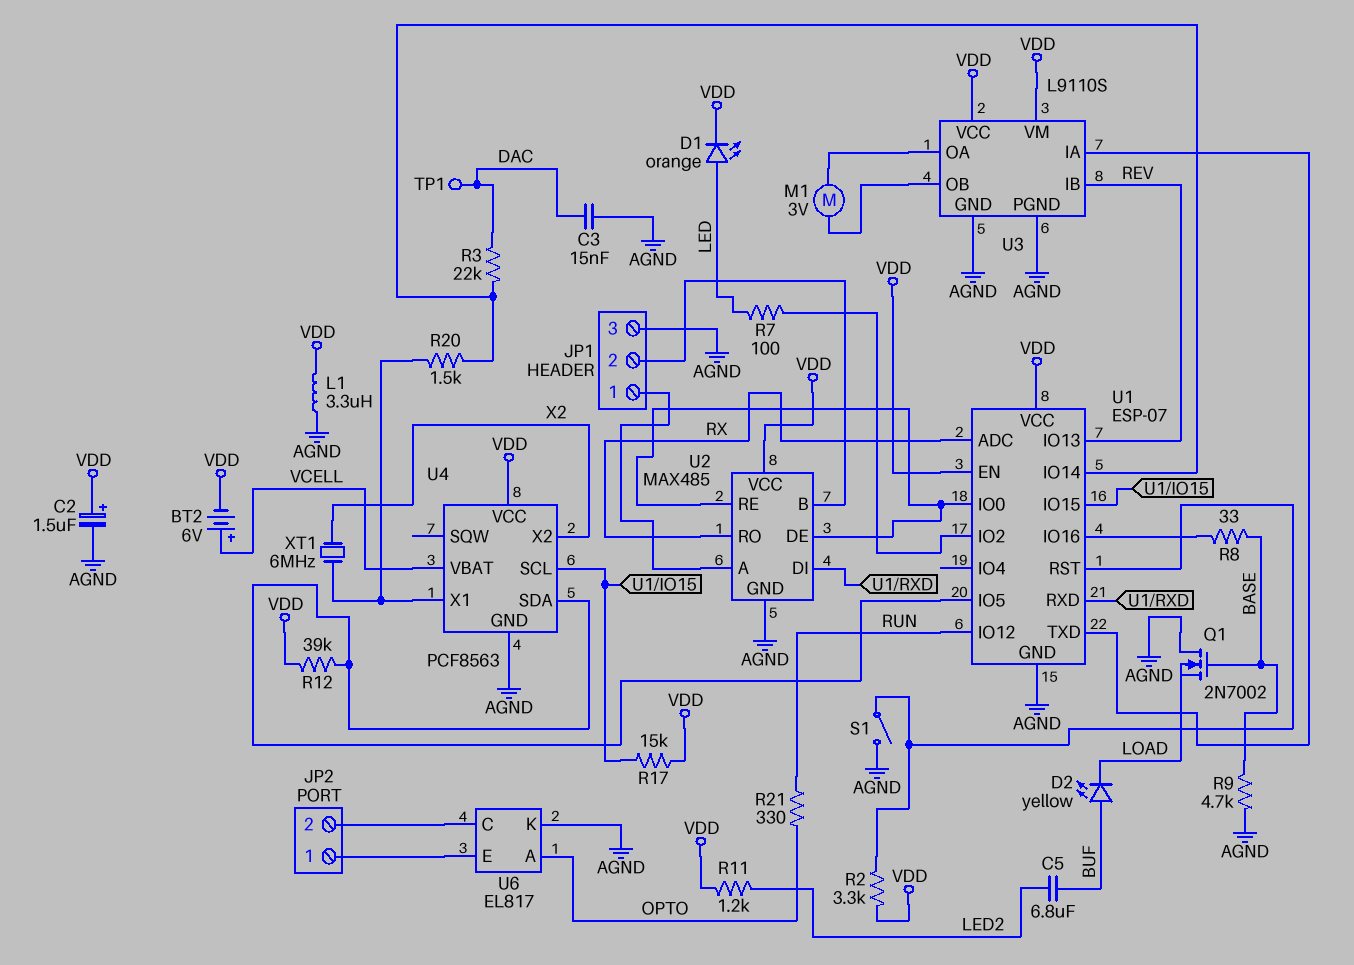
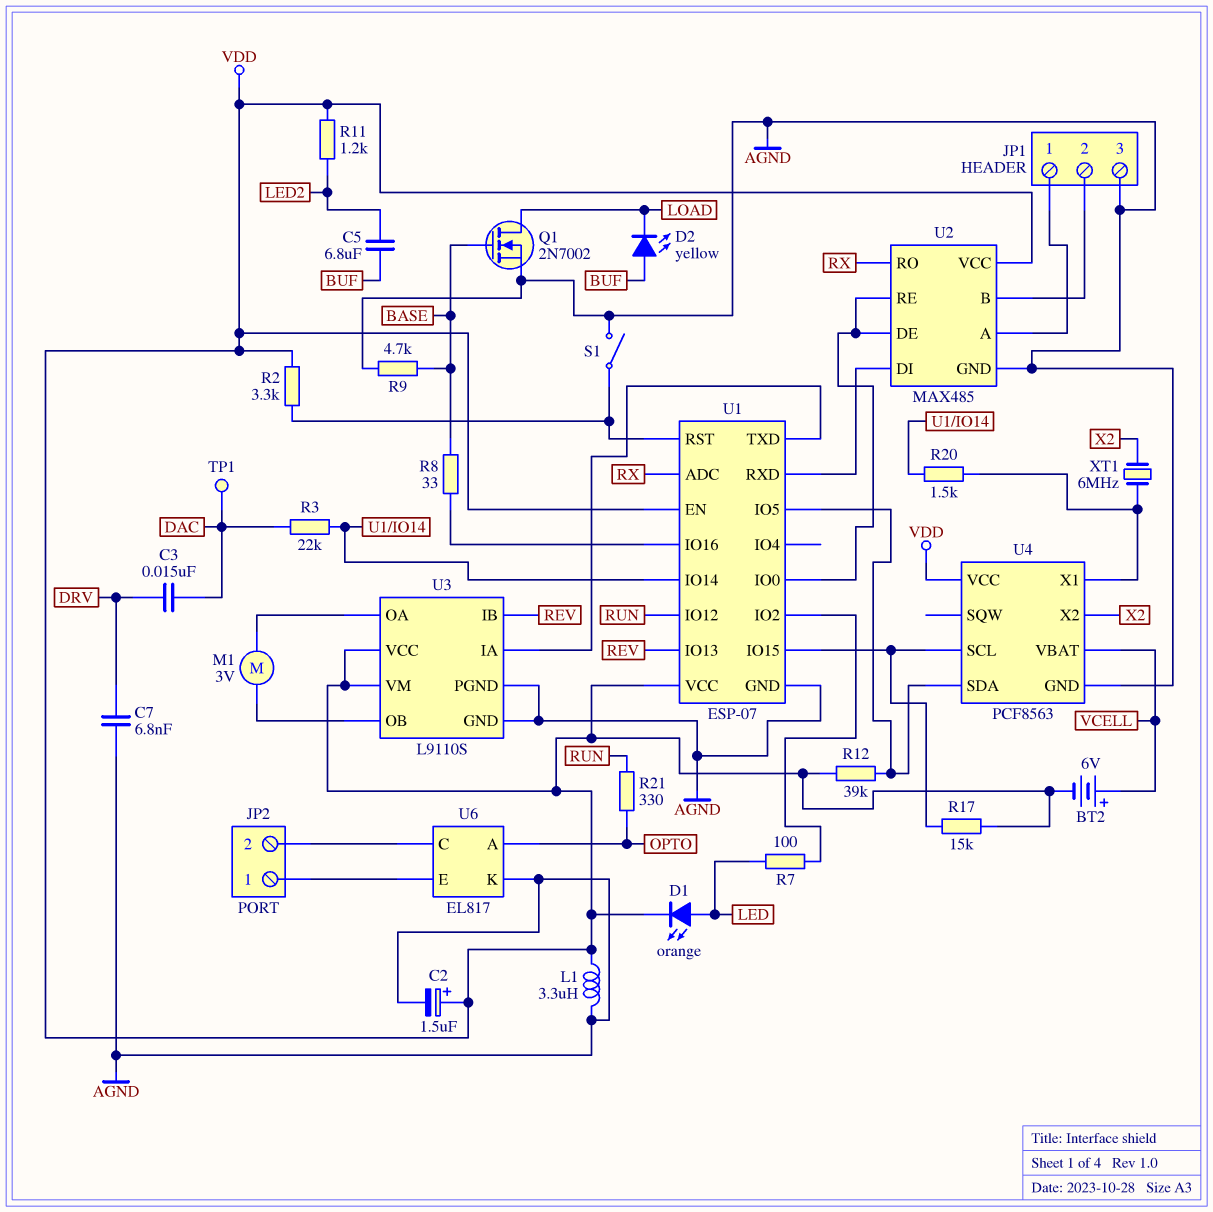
C3: 15nF (AGND, DAC) -> 15nF (DAC, DRV)
C7: none -> 6.8nF (AGND, DRV)
Q1: NMOS 2N7002 (G BASE, D AGND, S LOAD) -> NMOS 2N7002 (G BASE, D LOAD, S AGND)

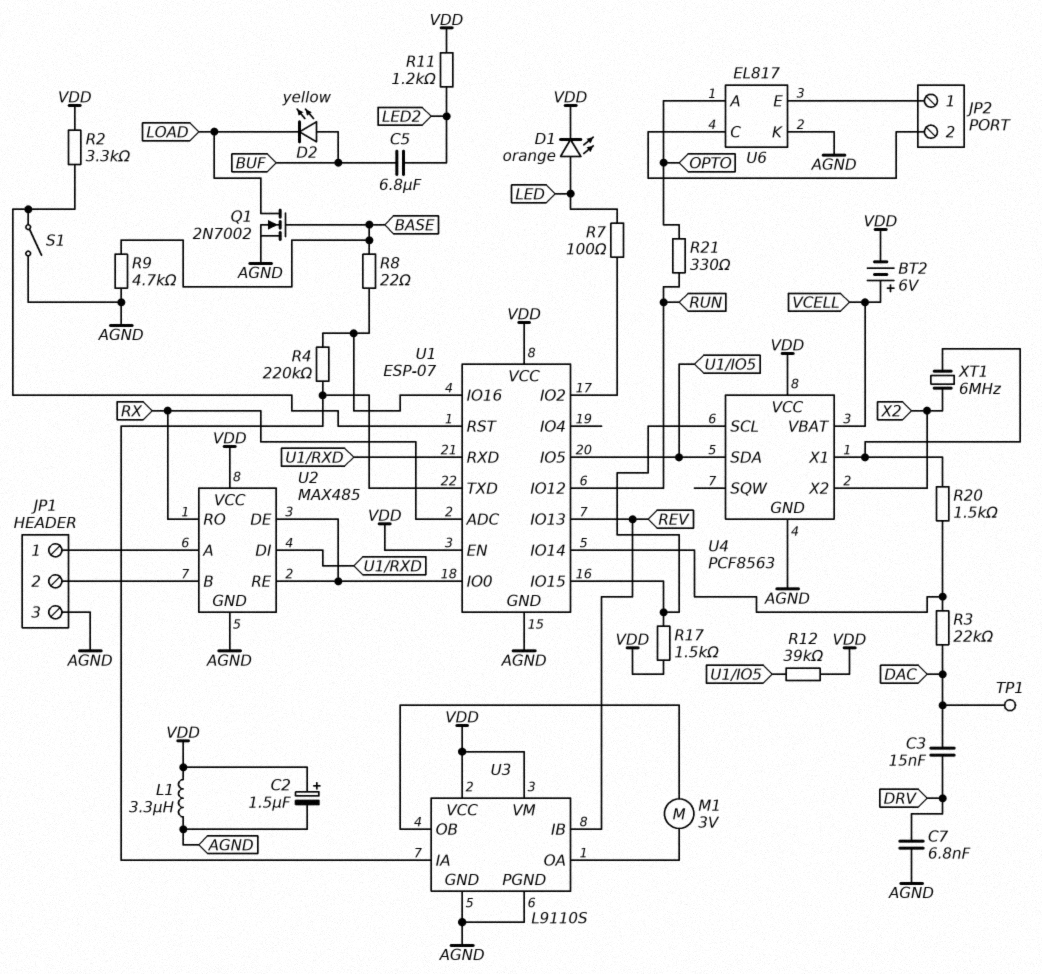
R4: none -> 220k (U1/IO16, U1/TXD)
R8: 33 (BASE, U1/IO16) -> 22 (BASE, U1/IO16)
R17: 15k (U1/IO15, VDD) -> 1.5k (U1/IO15, VDD)

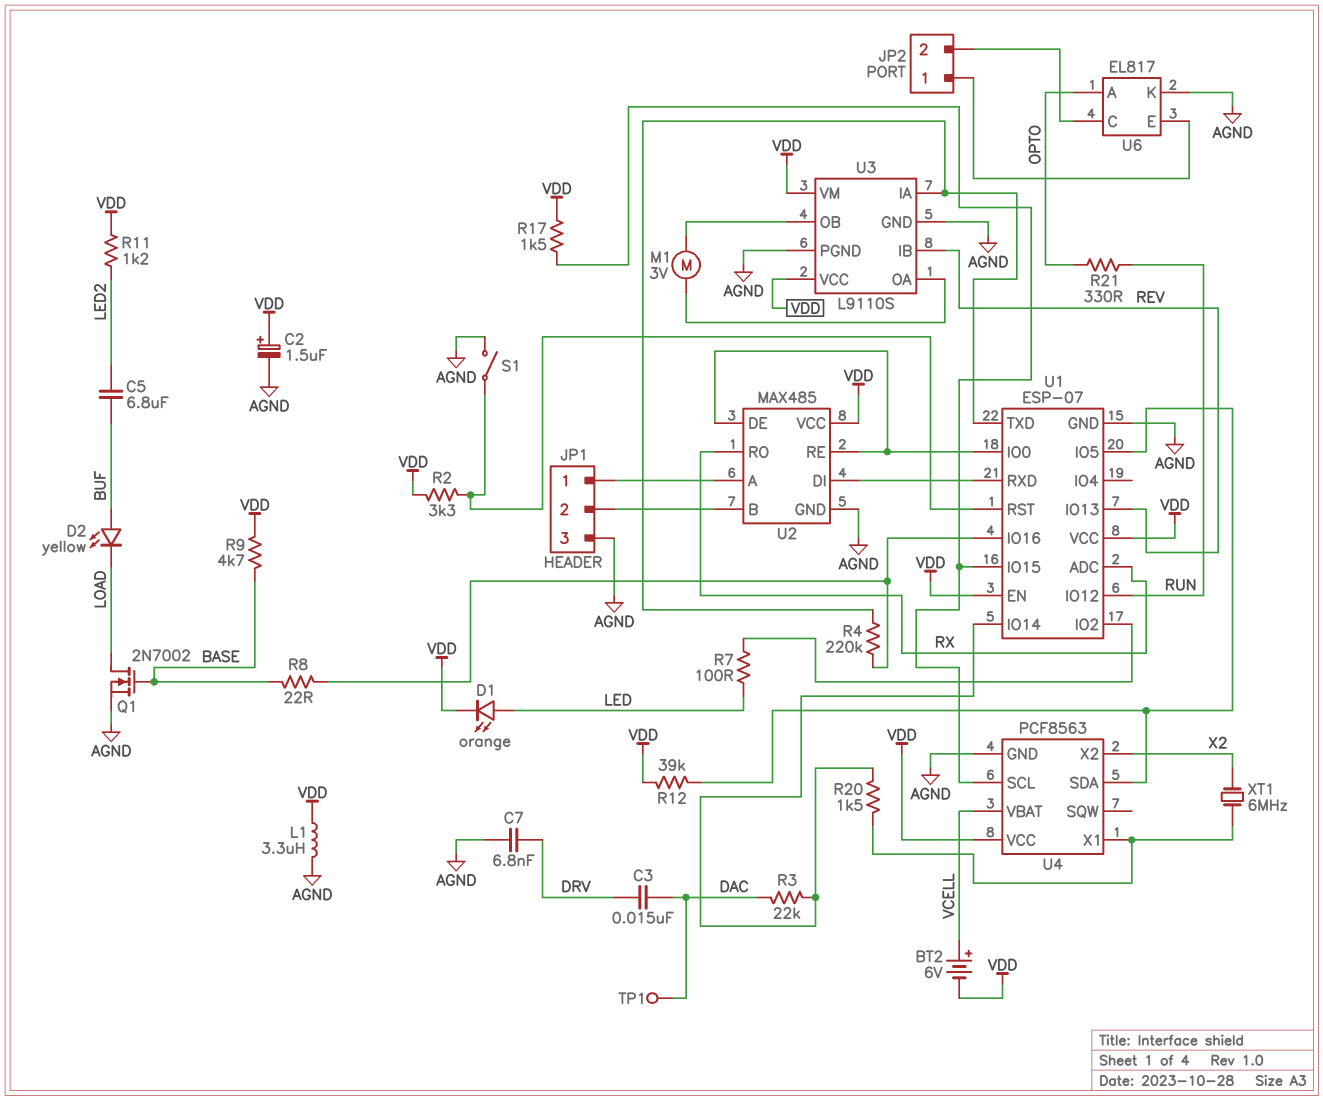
R9: 4.7k (AGND, BASE) -> 4.7k (BASE, VDD)

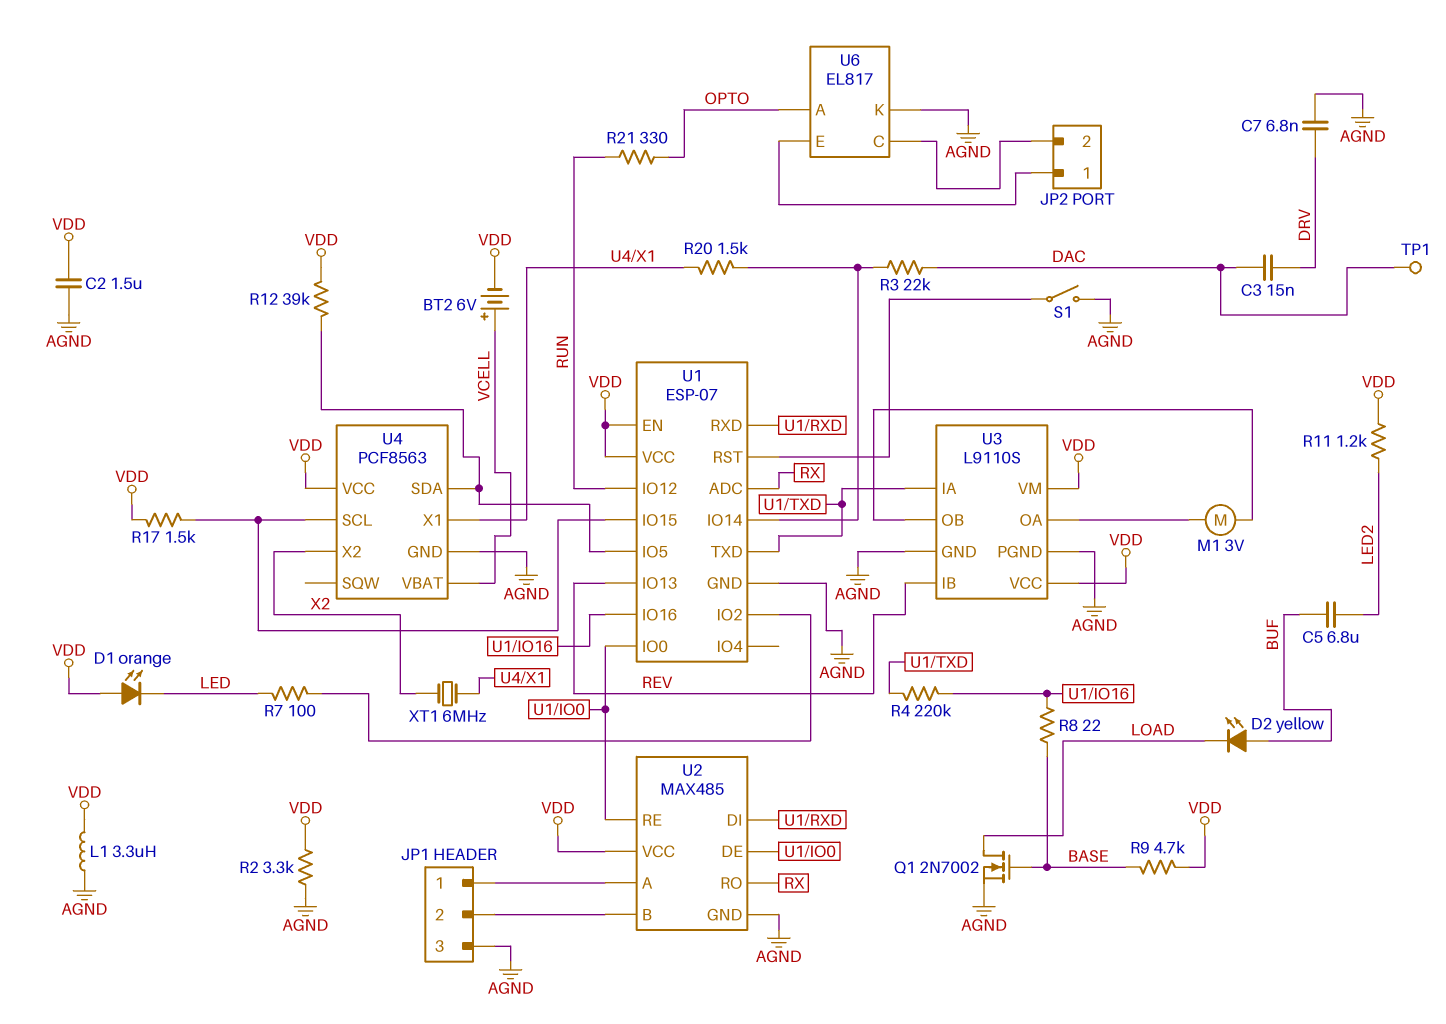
C2: 1.5uF (plus VDD, minus AGND) -> 1.5uF (AGND, VDD)
D1: LED orange (A LED, K VDD) -> LED orange (A VDD, K LED)
R2: 3.3k (U1/RST, VDD) -> 3.3k (AGND, VDD)

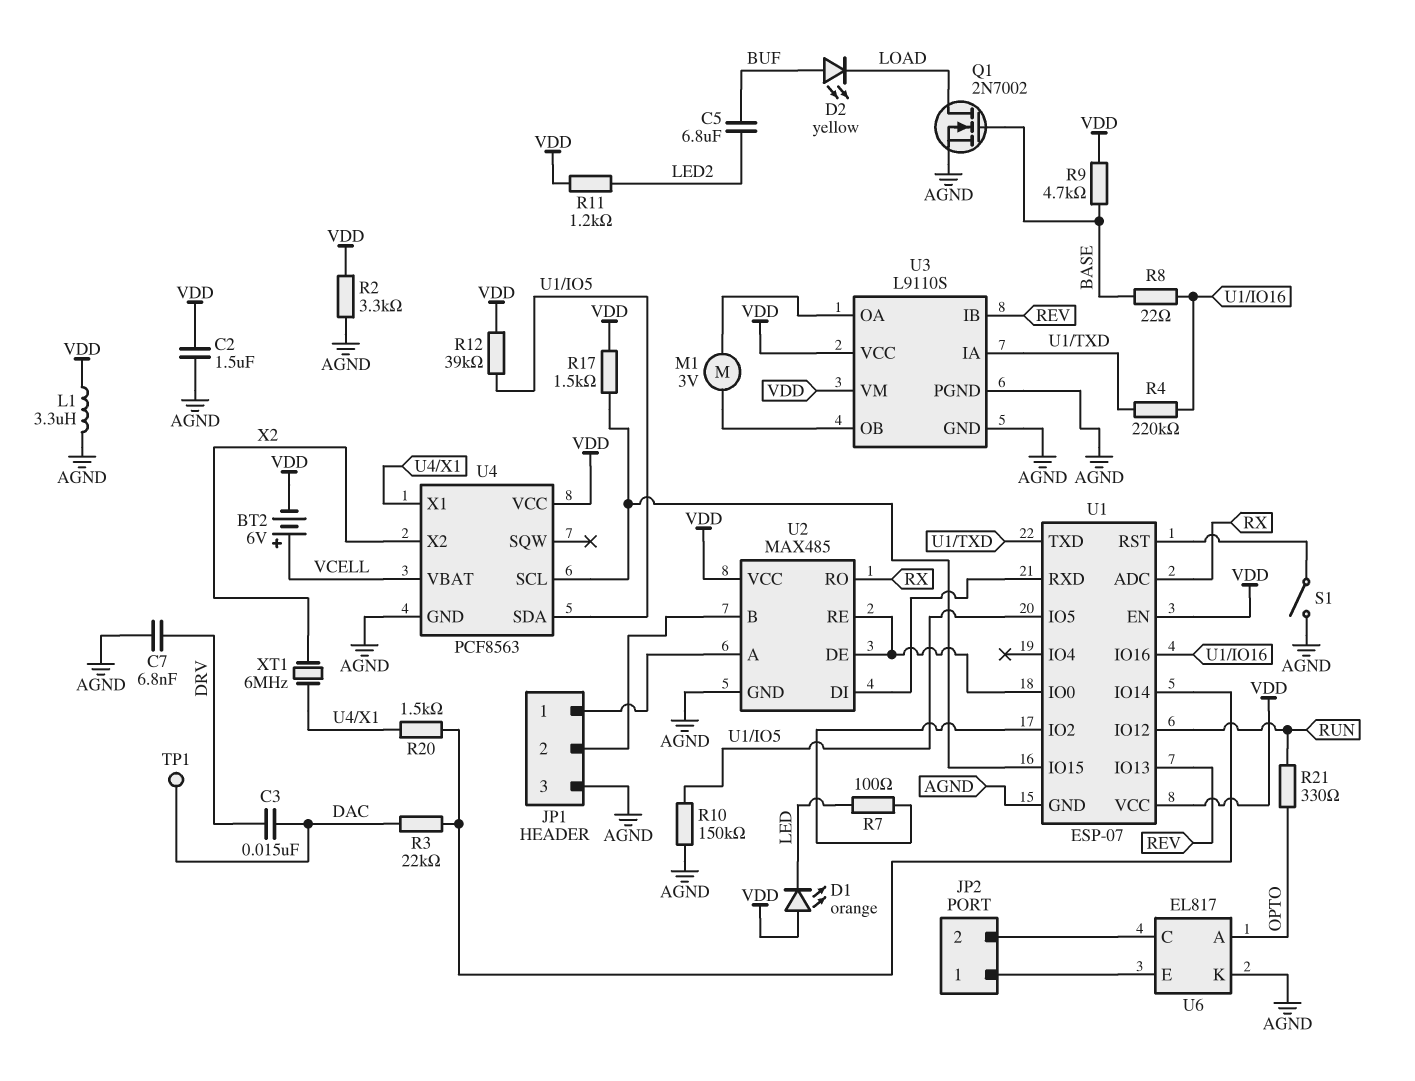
R10: none -> 150k (AGND, U1/IO5)

